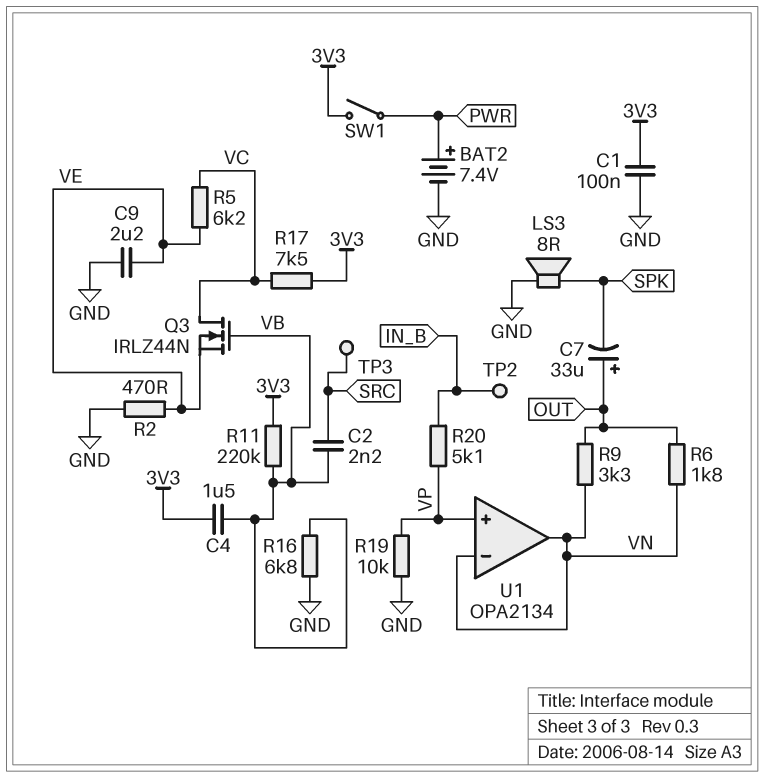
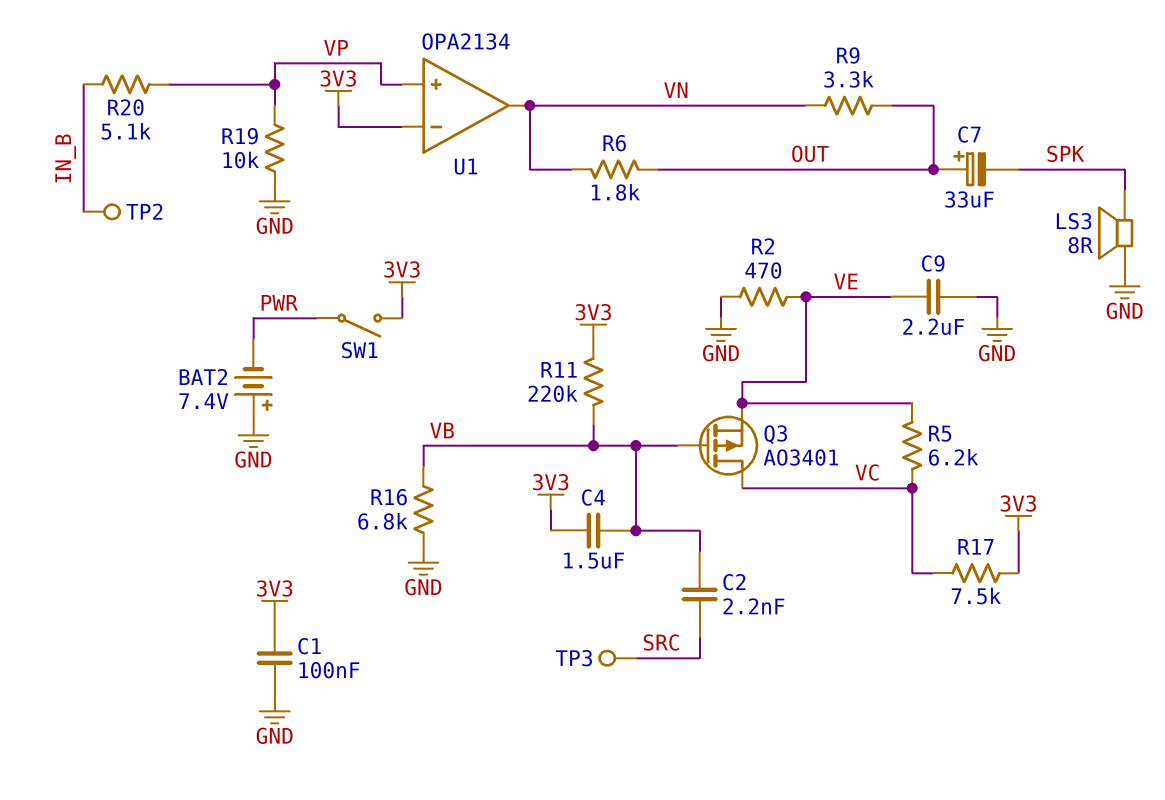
BAT2: 7.4V (plus PWR, minus GND) -> 7.4V (plus GND, minus PWR)
Q3: NMOS IRLZ44N (G VB, D VC, S VE) -> PMOS AO3401 (G VB, D VC, S VE)
U1 pin in-: VN -> 3V3

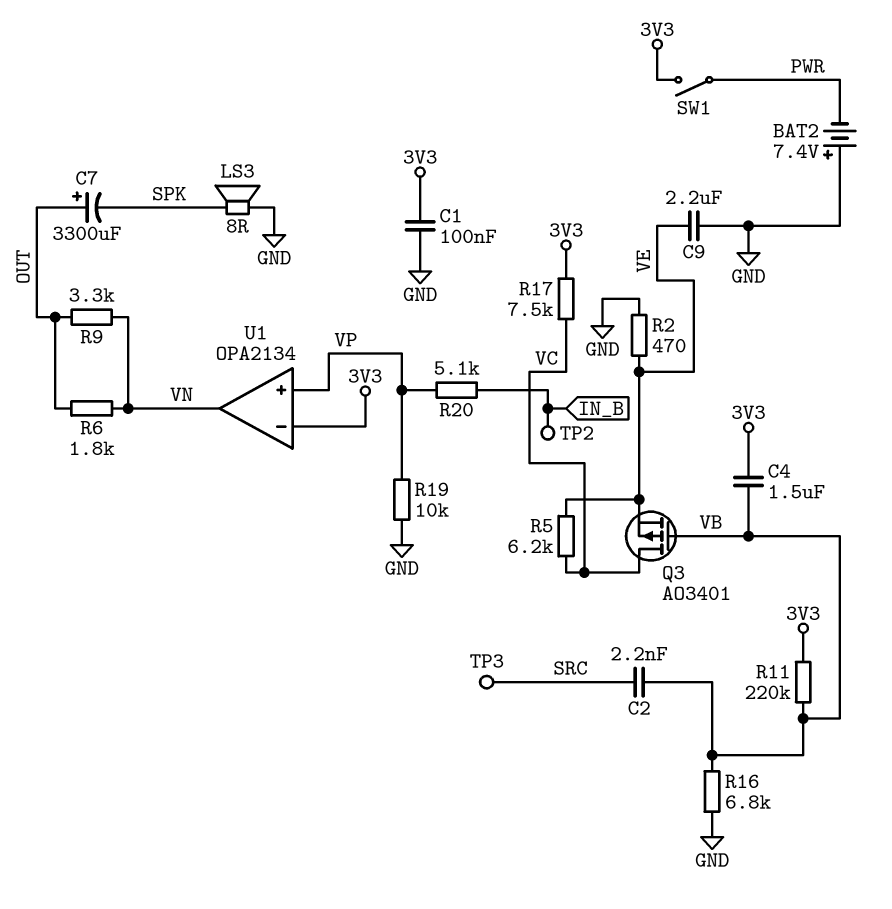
C7: 33uF (plus OUT, minus SPK) -> 3300uF (plus OUT, minus SPK)

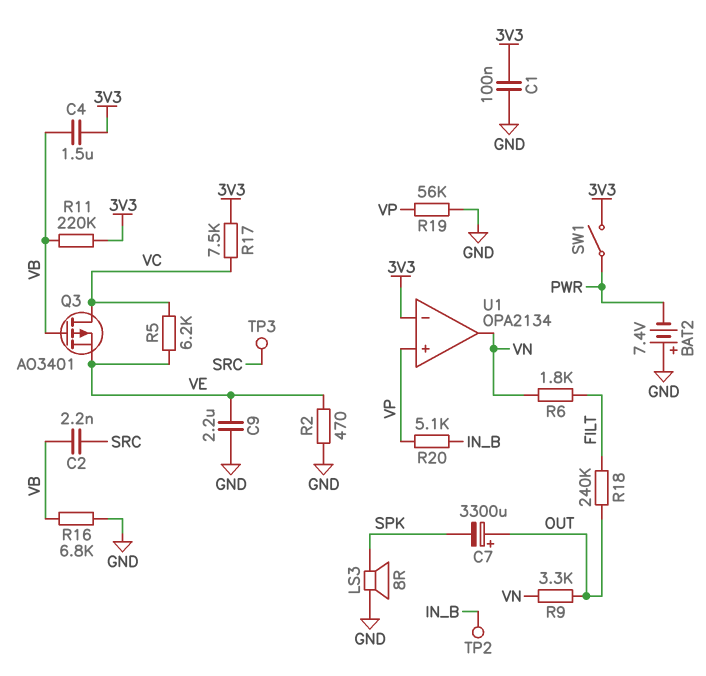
R6: 1.8k (OUT, VN) -> 1.8k (FILT, VN)
R18: none -> 240k (FILT, OUT)
R19: 10k (GND, VP) -> 56k (GND, VP)

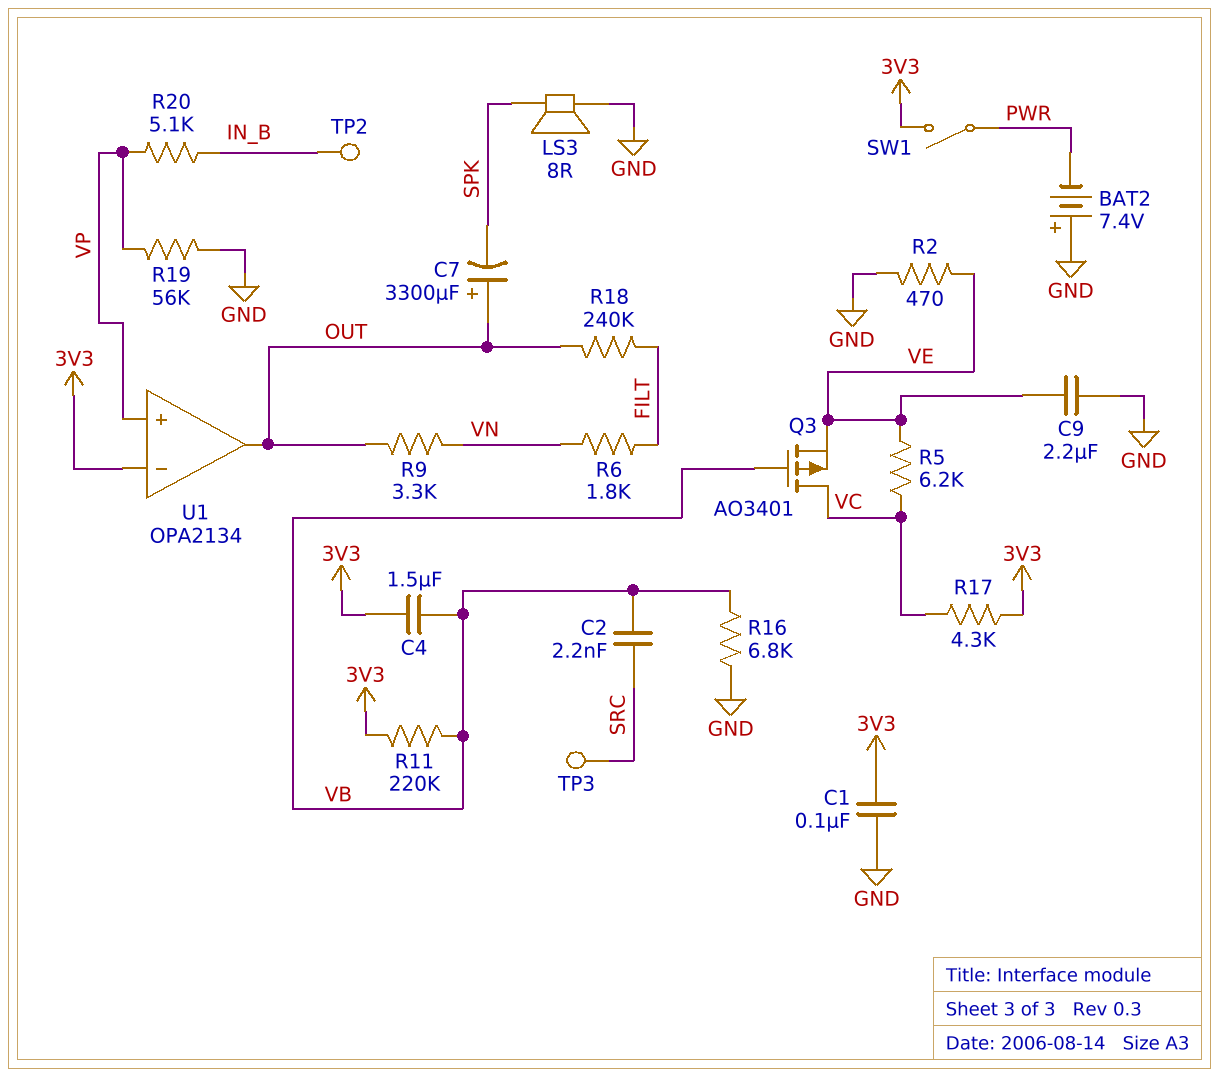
R17: 7.5k (3V3, VC) -> 4.3k (3V3, VC)
U1 pin out: VN -> OUT

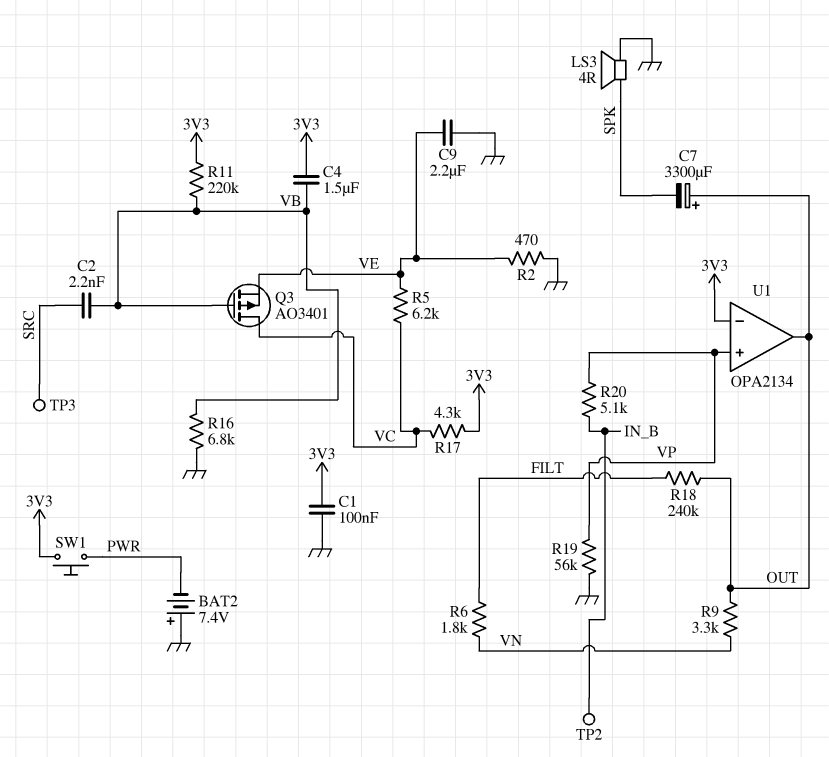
LS3: speaker 8R (GND, SPK) -> speaker 4R (GND, SPK)
SW1: switch (3V3, PWR) -> button (3V3, PWR)

